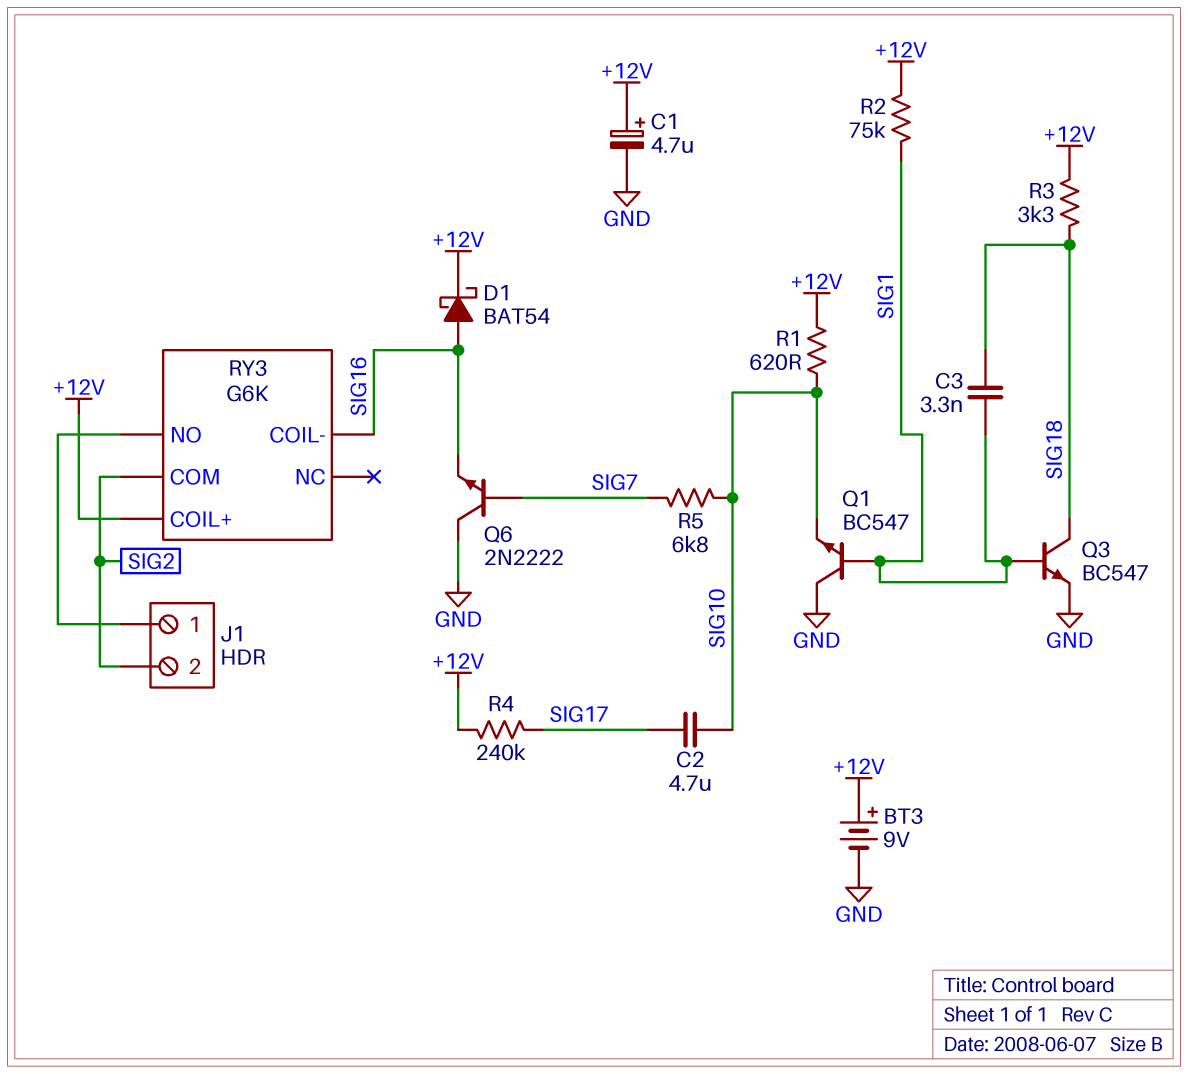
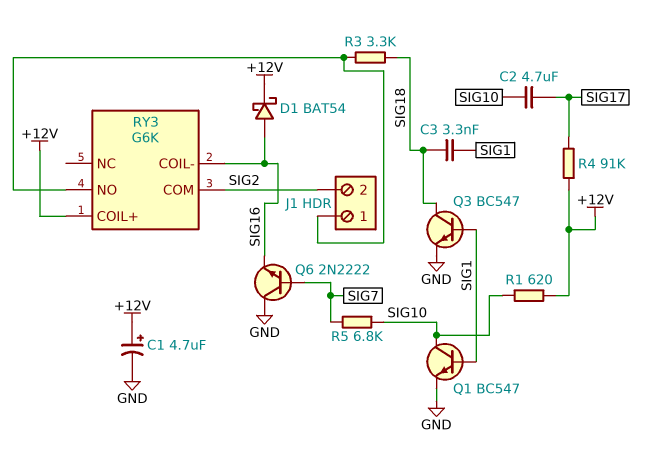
BT3: 9V (plus +12V, minus GND) -> none
Q1: NPN BC547 (B SIG1, C GND, E SIG10) -> NPN BC547 (B SIG1, C SIG10, E GND)
R2: 75k (+12V, SIG1) -> none
R3: 3.3k (+12V, SIG18) -> 3.3k (J1/1, SIG18)
R4: 240k (+12V, SIG17) -> 91k (+12V, SIG17)

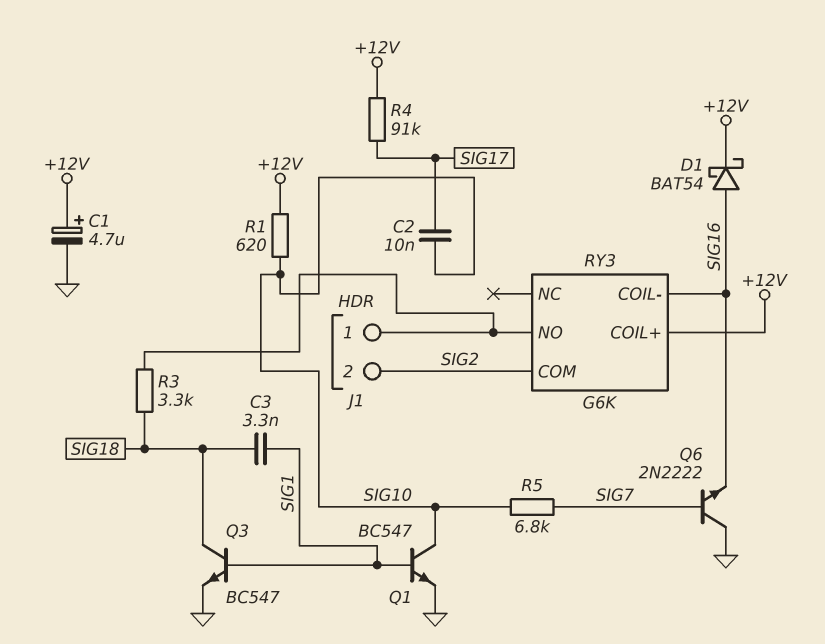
C2: 4.7uF (SIG10, SIG17) -> 10nF (SIG10, SIG17)

